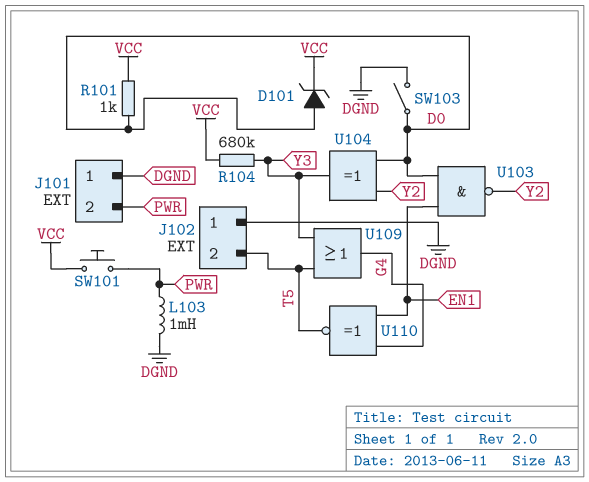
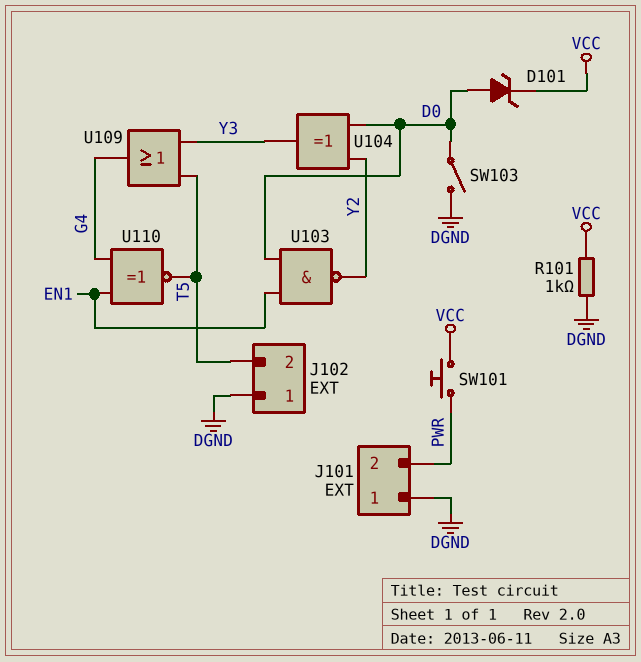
L103: 1mH (DGND, PWR) -> none
R101: 1k (D0, VCC) -> 1k (DGND, VCC)
R104: 680k (VCC, Y3) -> none

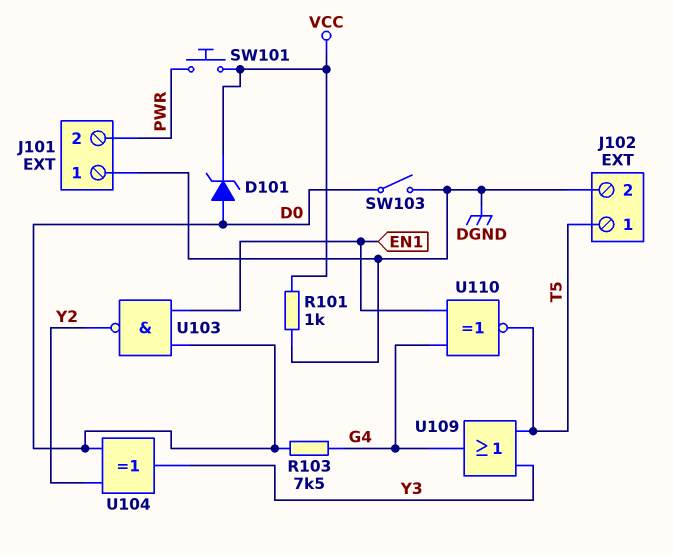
J102 pin 1: DGND -> T5
J102 pin 2: T5 -> DGND
R103: none -> 7.5k (D0, G4)

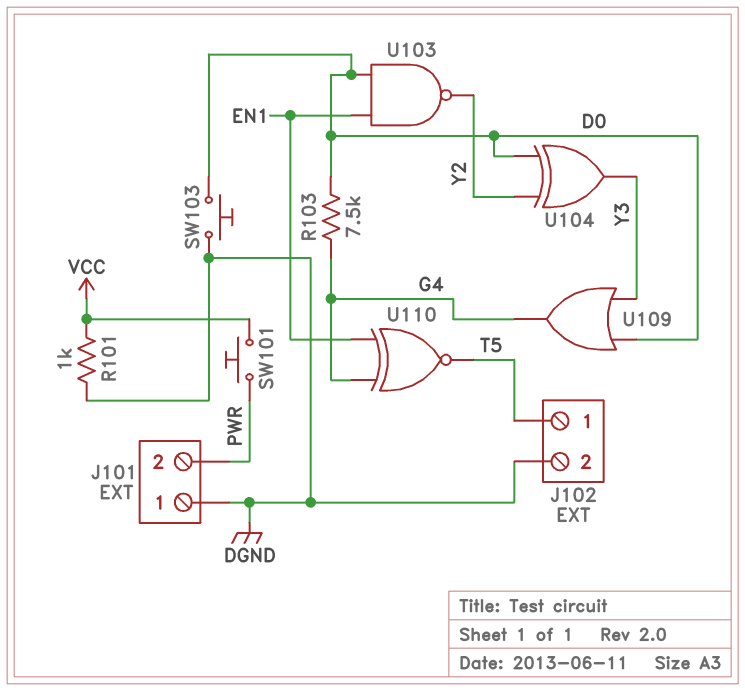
D101: zener (A D0, K VCC) -> none
SW103: switch (D0, DGND) -> button (D0, DGND)
U109: OR (in T5, in Y3, out G4) -> OR (in D0, in Y3, out G4)

